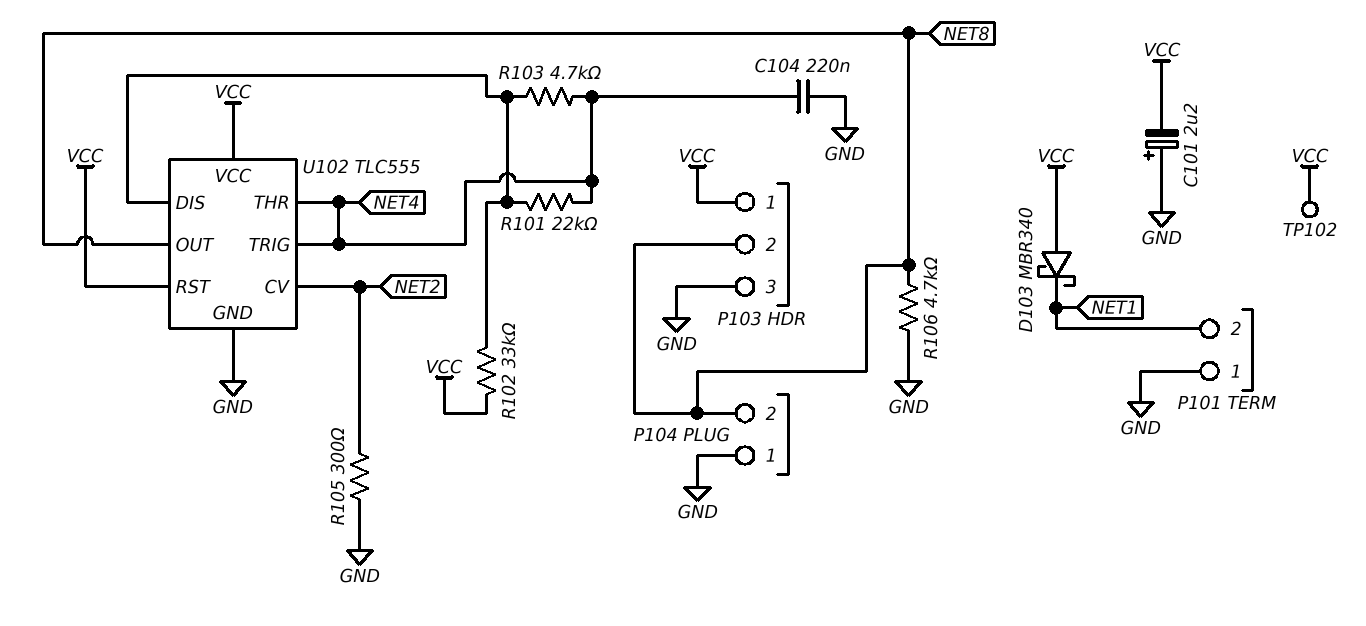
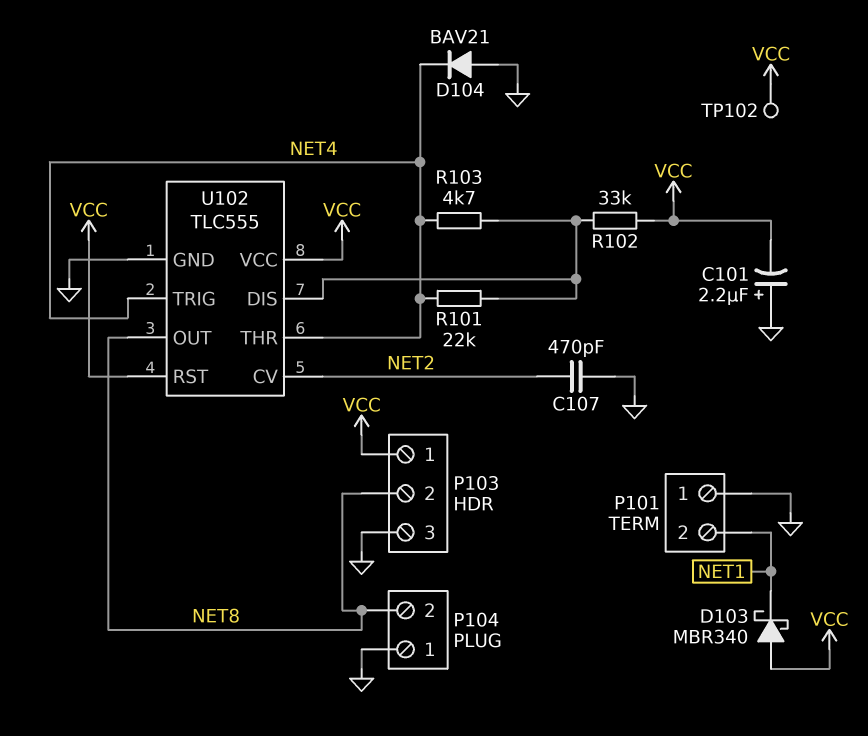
C104: 220nF (GND, NET4) -> none
C107: none -> 470pF (GND, NET2)
D104: none -> diode BAV21 (A GND, K NET4)
R105: 300 (GND, NET2) -> none
R106: 4.7k (GND, NET8) -> none

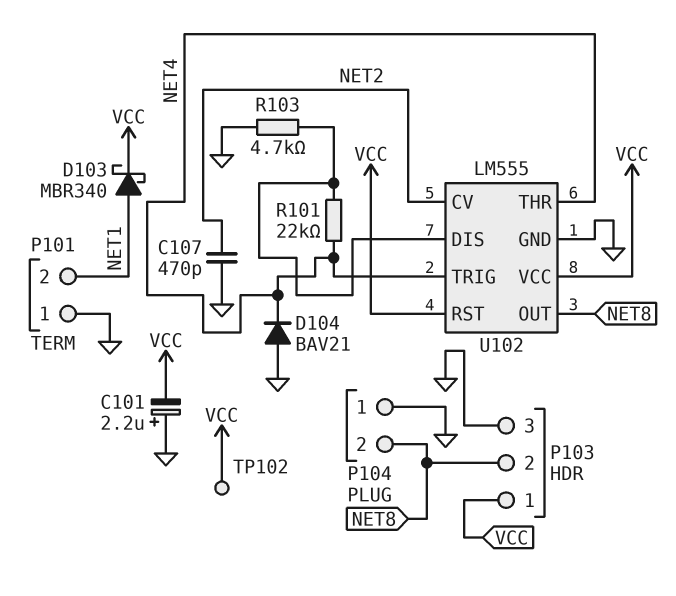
D103: schottky MBR340 (A VCC, K NET1) -> schottky MBR340 (A NET1, K VCC)
R102: 33k (U102/DIS, VCC) -> none
R103: 4.7k (NET4, U102/DIS) -> 4.7k (GND, U102/DIS)
U102: TLC555 -> LM555

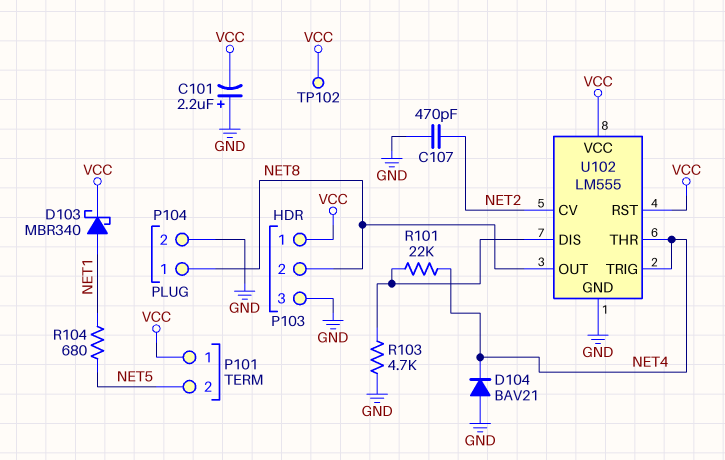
P101 pin 1: GND -> VCC
P101 pin 2: NET1 -> NET5
P104 pin 1: GND -> NET8
P104 pin 2: NET8 -> GND
R104: none -> 680 (NET1, NET5)

